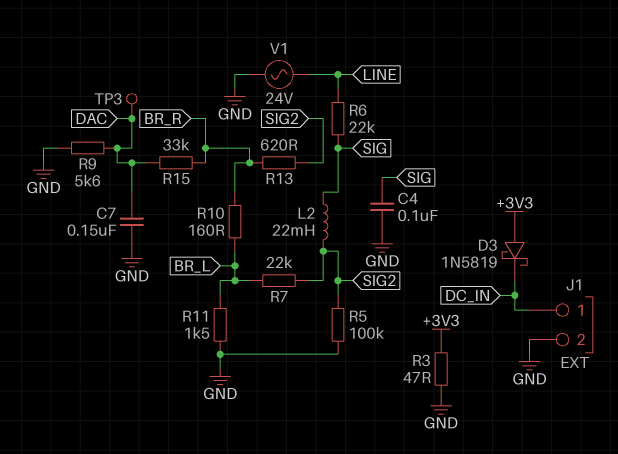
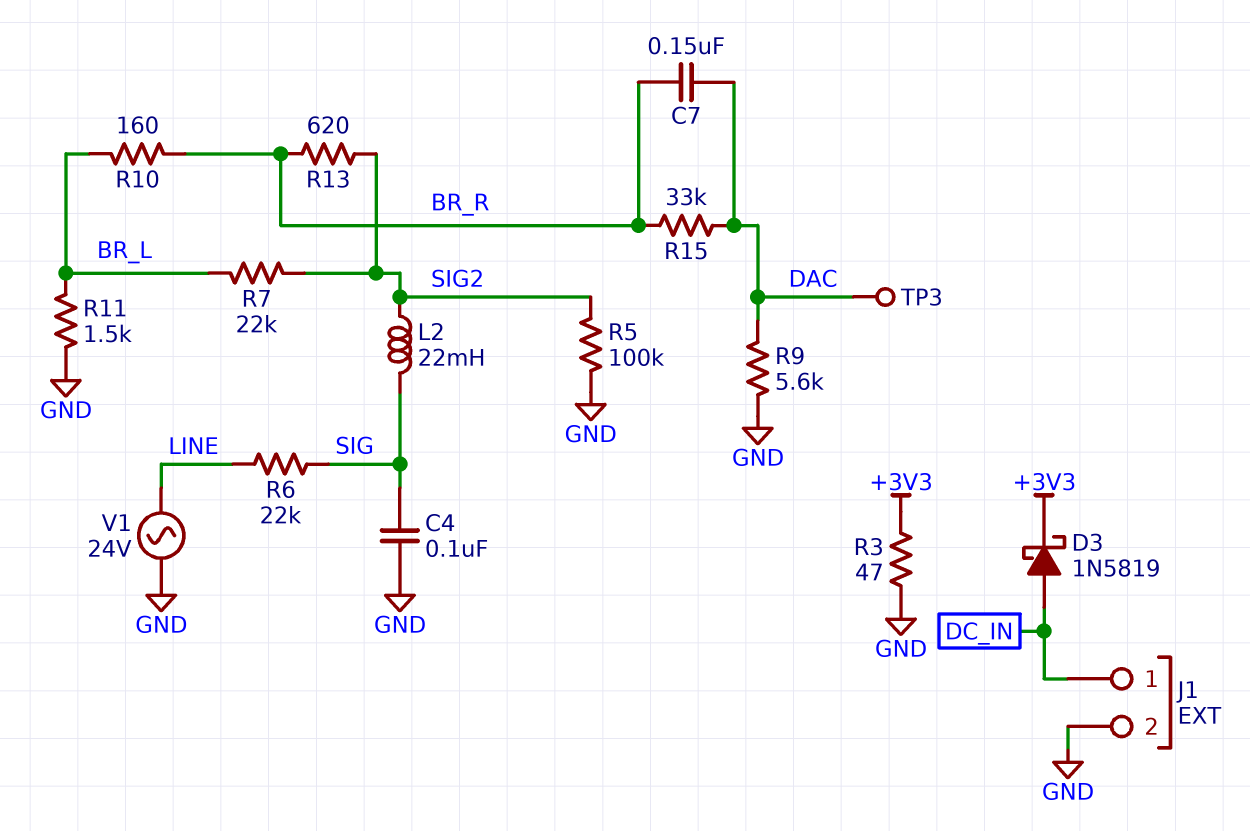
C7: 150nF (DAC, GND) -> 150nF (BR_R, DAC)
D3: schottky 1N5819 (A +3V3, K DC_IN) -> schottky 1N5819 (A DC_IN, K +3V3)

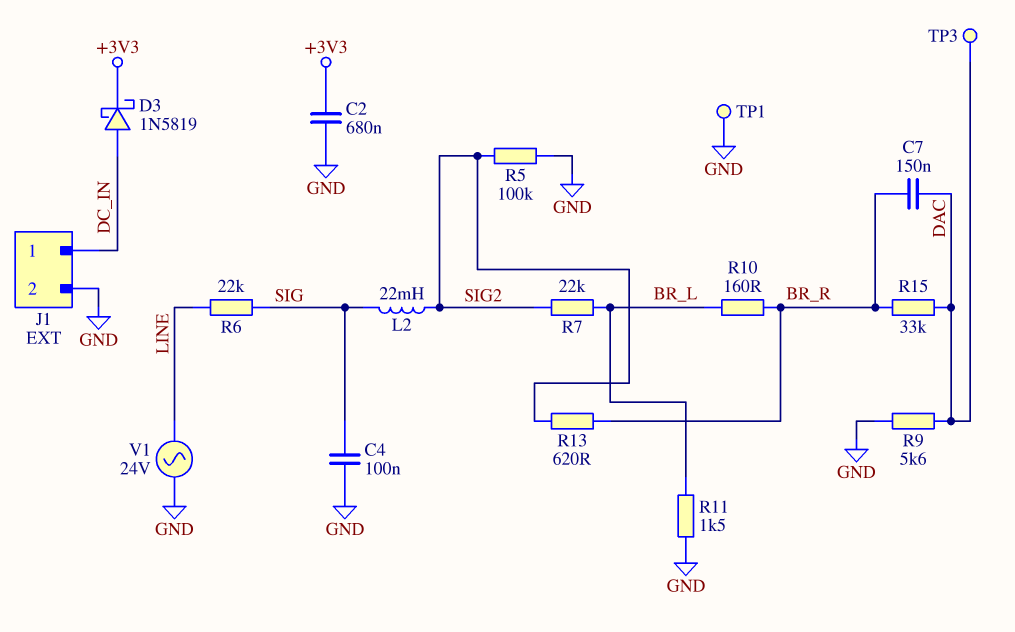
C2: none -> 680nF (+3V3, GND)
R3: 47 (+3V3, GND) -> none
TP1: none -> test point (GND)

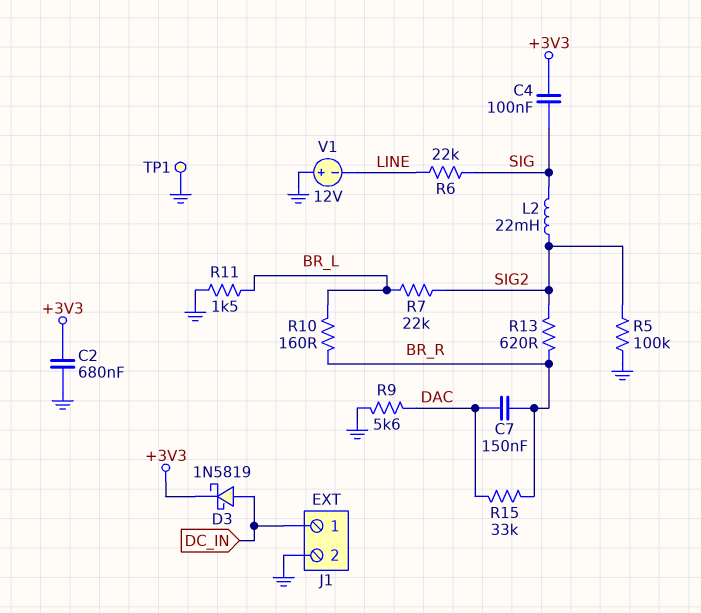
C4: 100nF (GND, SIG) -> 100nF (+3V3, SIG)
TP3: test point (DAC) -> none
V1: AC 24V (GND, LINE) -> 12V (plus GND, minus LINE)

